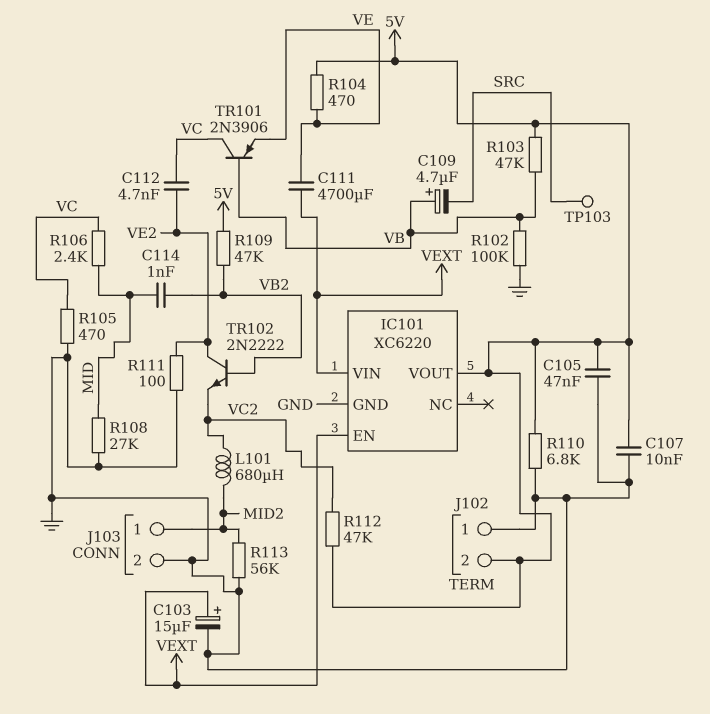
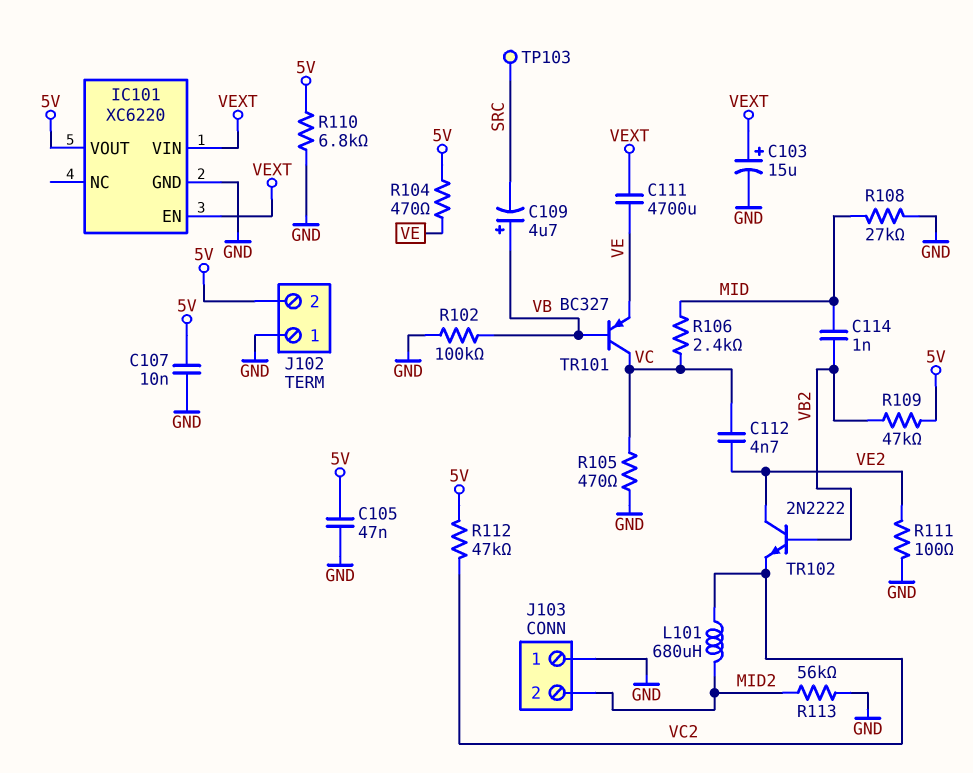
J103 pin 1: MID2 -> GND
J103 pin 2: GND -> MID2
R103: 47k (5V, VB) -> none
TR101: PNP 2N3906 (B VB, C VC, E VE) -> PNP BC327 (B VB, C VC, E VE)

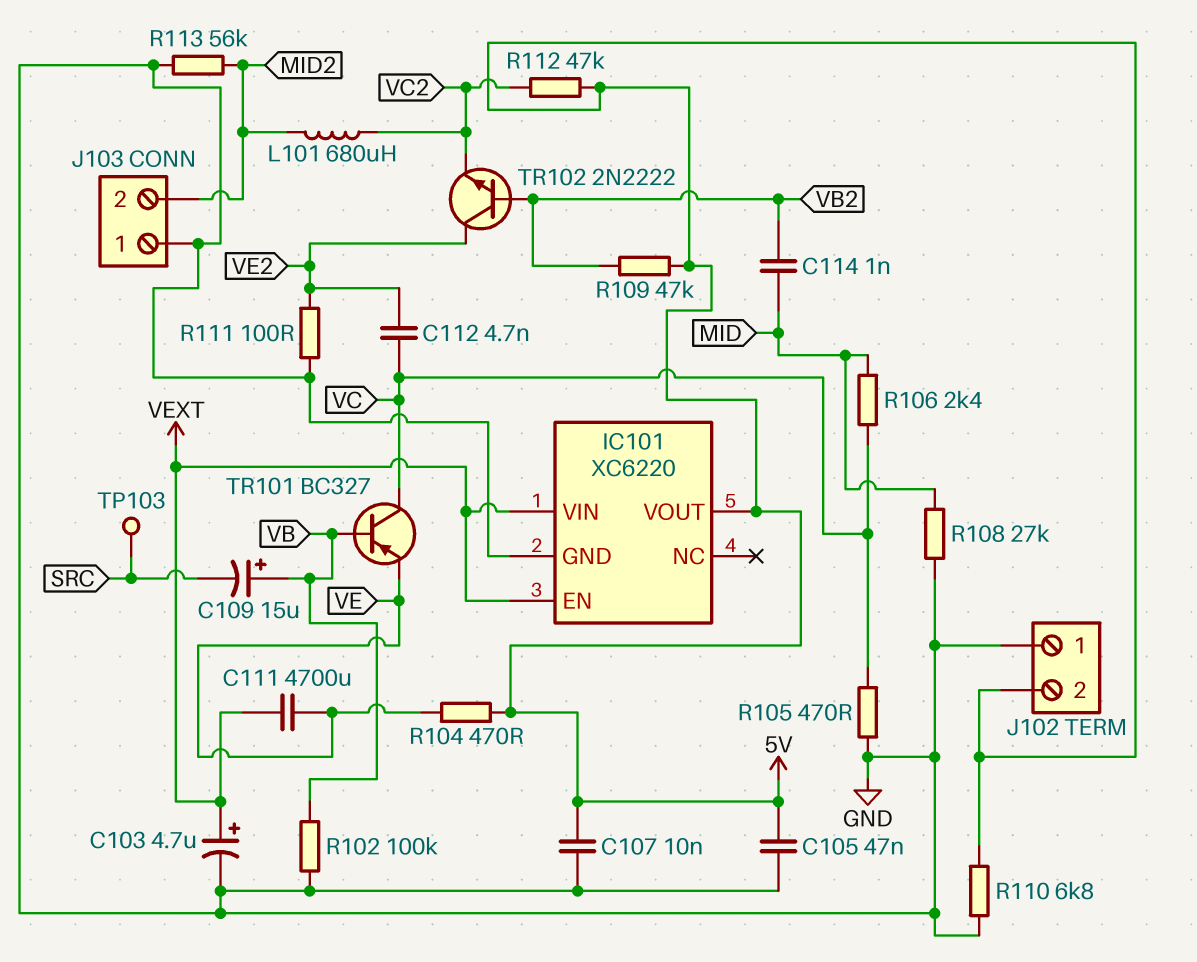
C103: 15uF (plus VEXT, minus GND) -> 4.7uF (plus VEXT, minus GND)
C109: 4.7uF (plus VB, minus SRC) -> 15uF (plus VB, minus SRC)

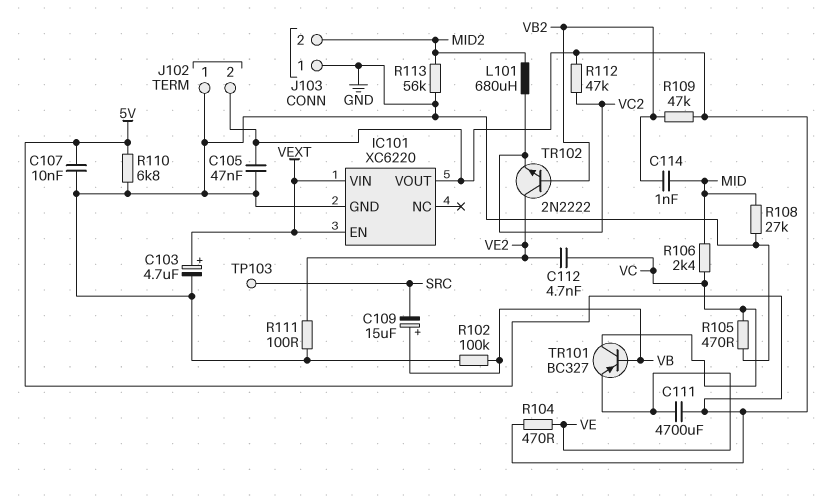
C111: 4700uF (VE, VEXT) -> 4700uF (5V, VE)

